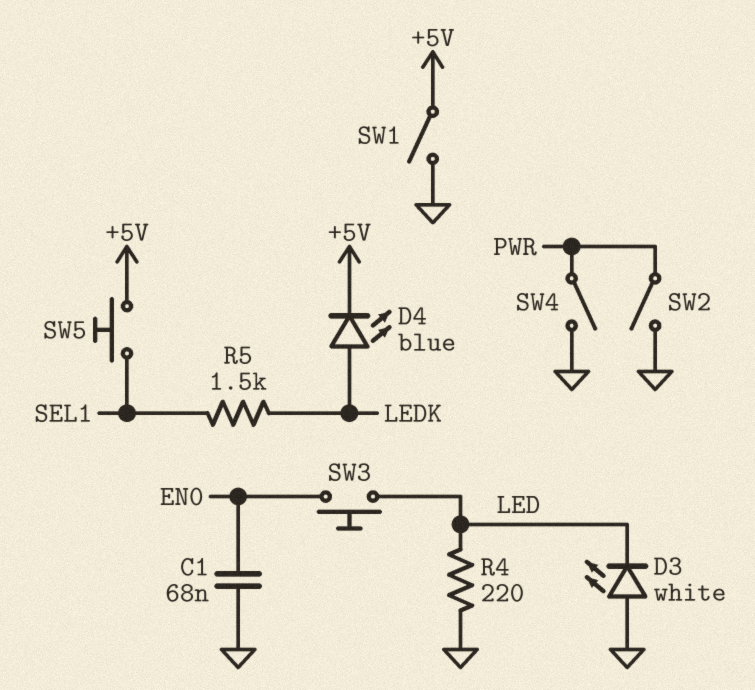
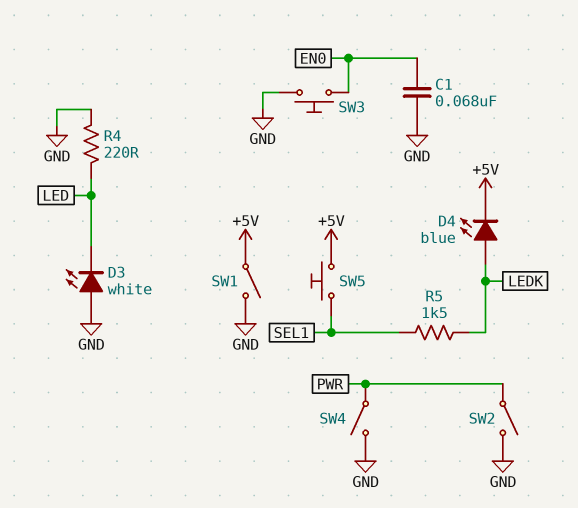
SW3: button (EN0, LED) -> button (EN0, GND)

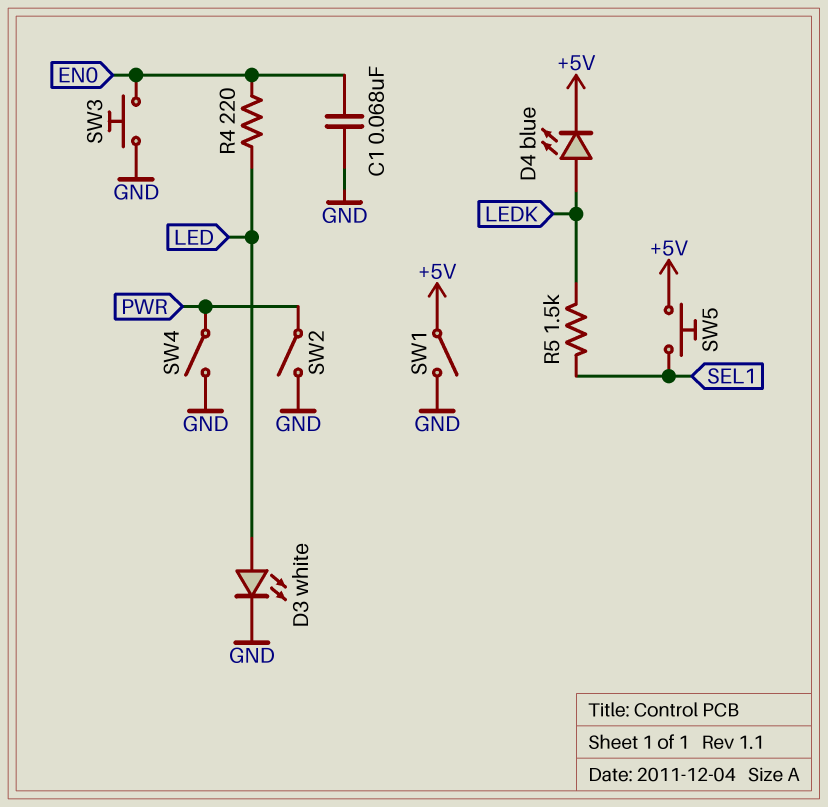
D3: LED white (A GND, K LED) -> LED white (A LED, K GND)
R4: 220 (GND, LED) -> 220 (EN0, LED)

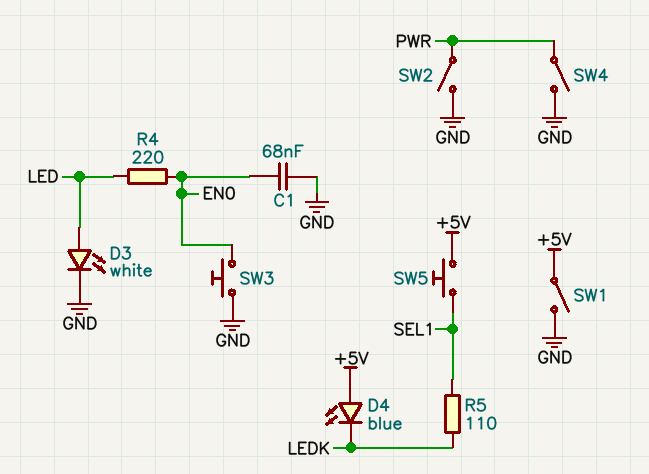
D4: LED blue (A LEDK, K +5V) -> LED blue (A +5V, K LEDK)
R5: 1.5k (LEDK, SEL1) -> 110 (LEDK, SEL1)

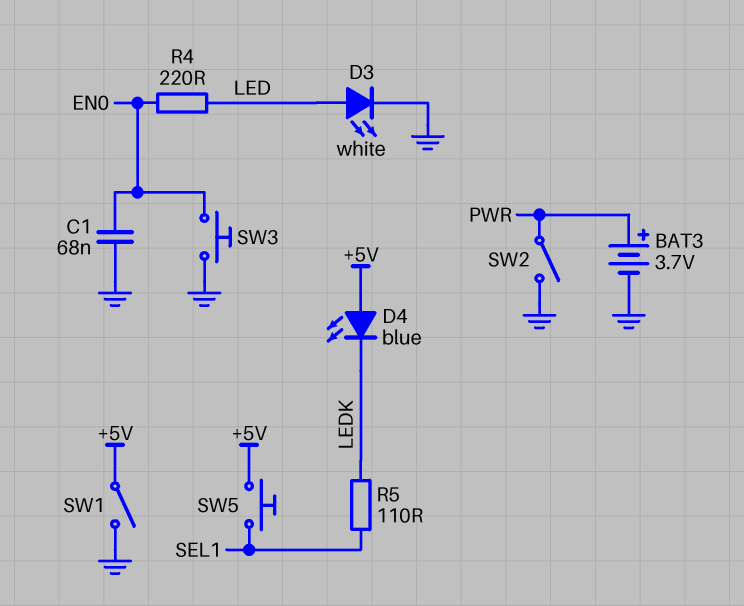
BAT3: none -> 3.7V (plus PWR, minus GND)
SW4: switch (GND, PWR) -> none

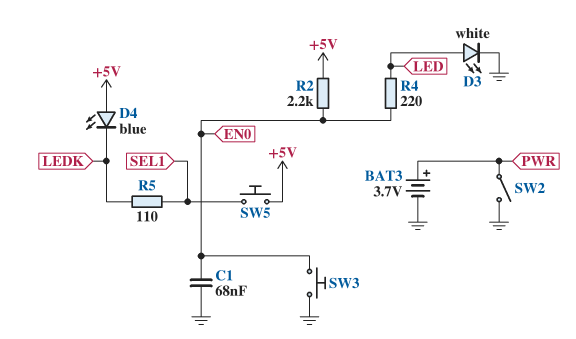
R2: none -> 2.2k (+5V, EN0)
SW1: switch (+5V, GND) -> none

